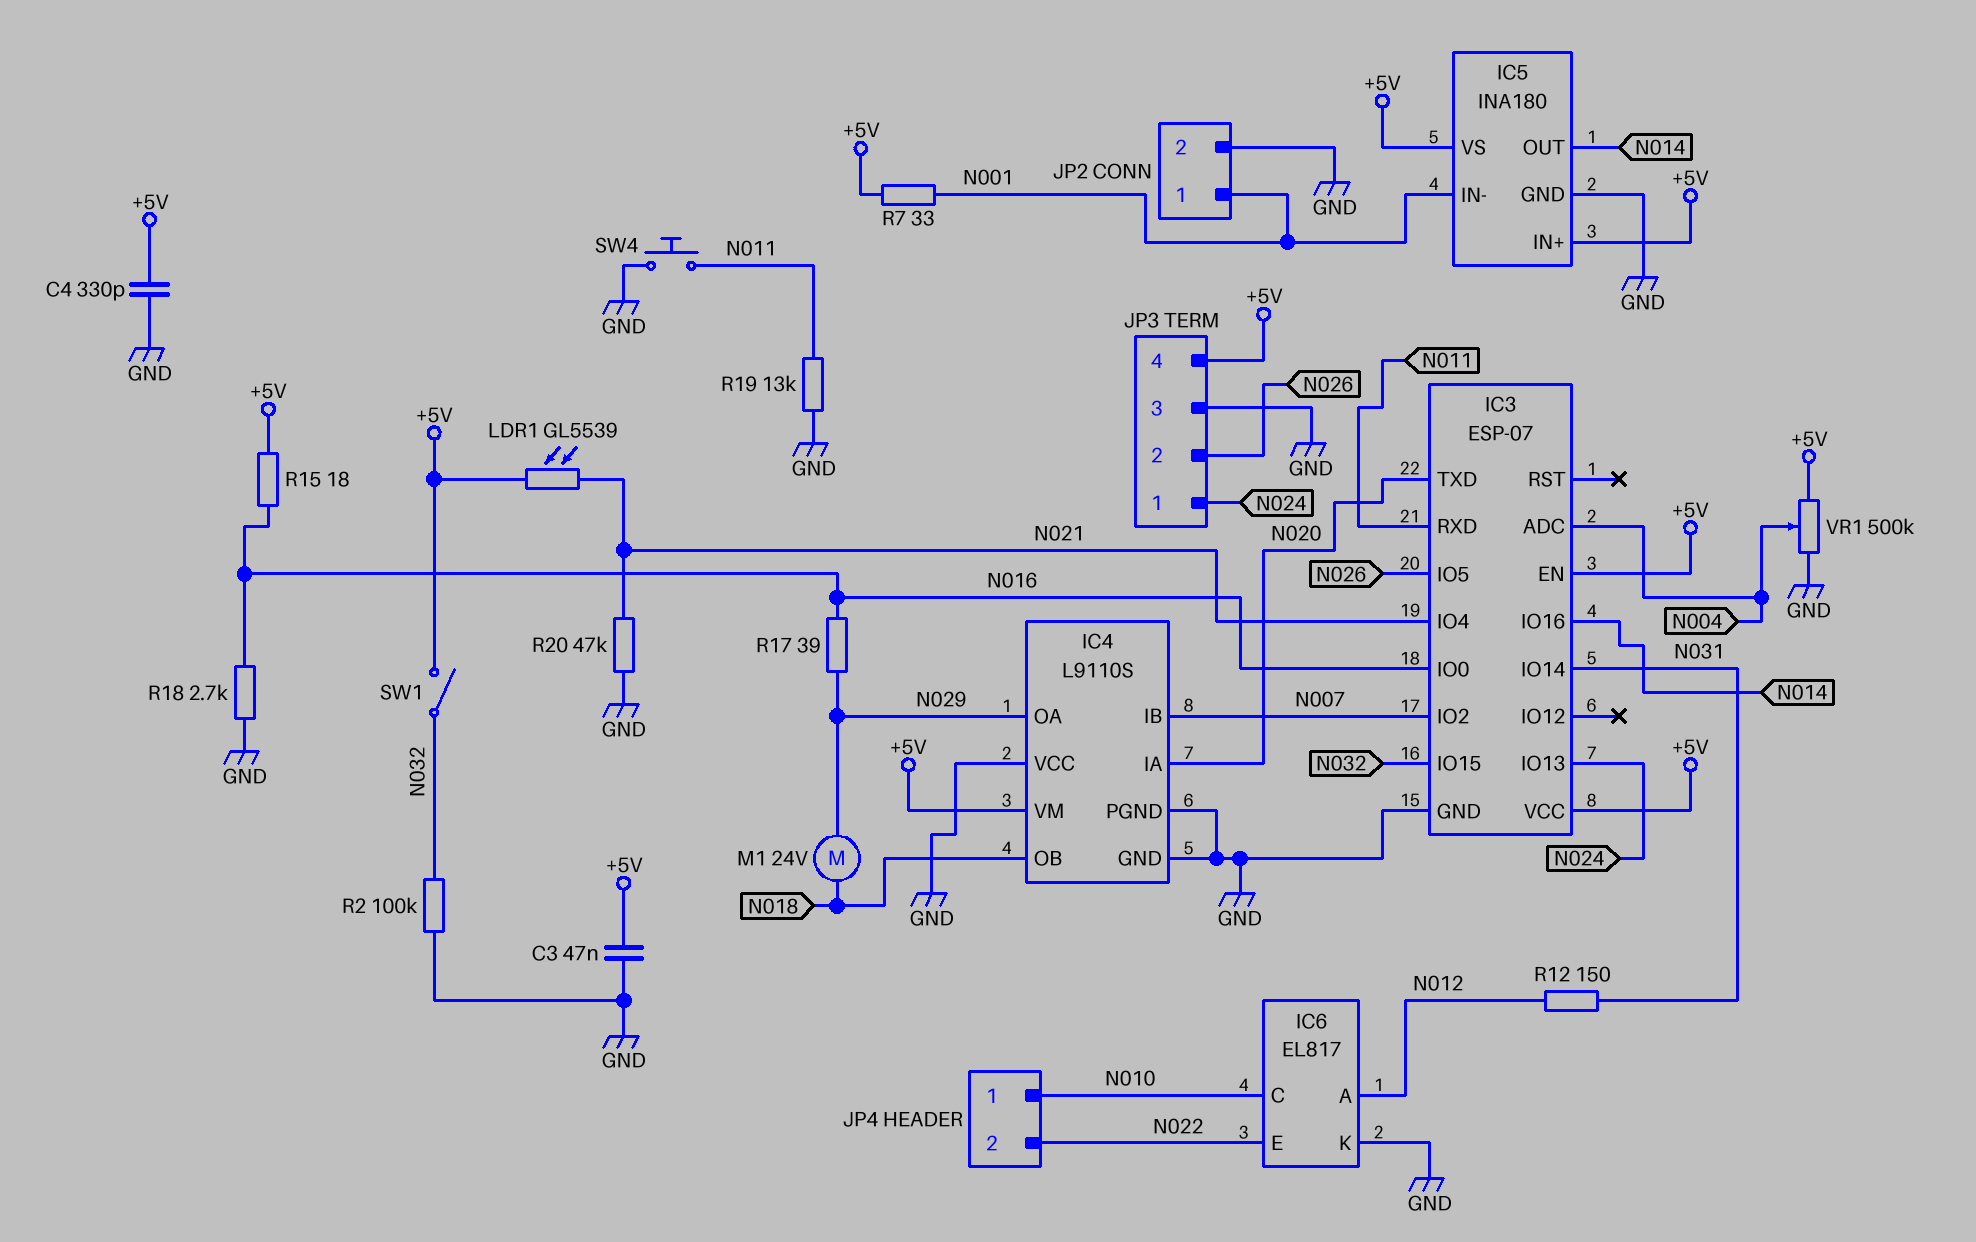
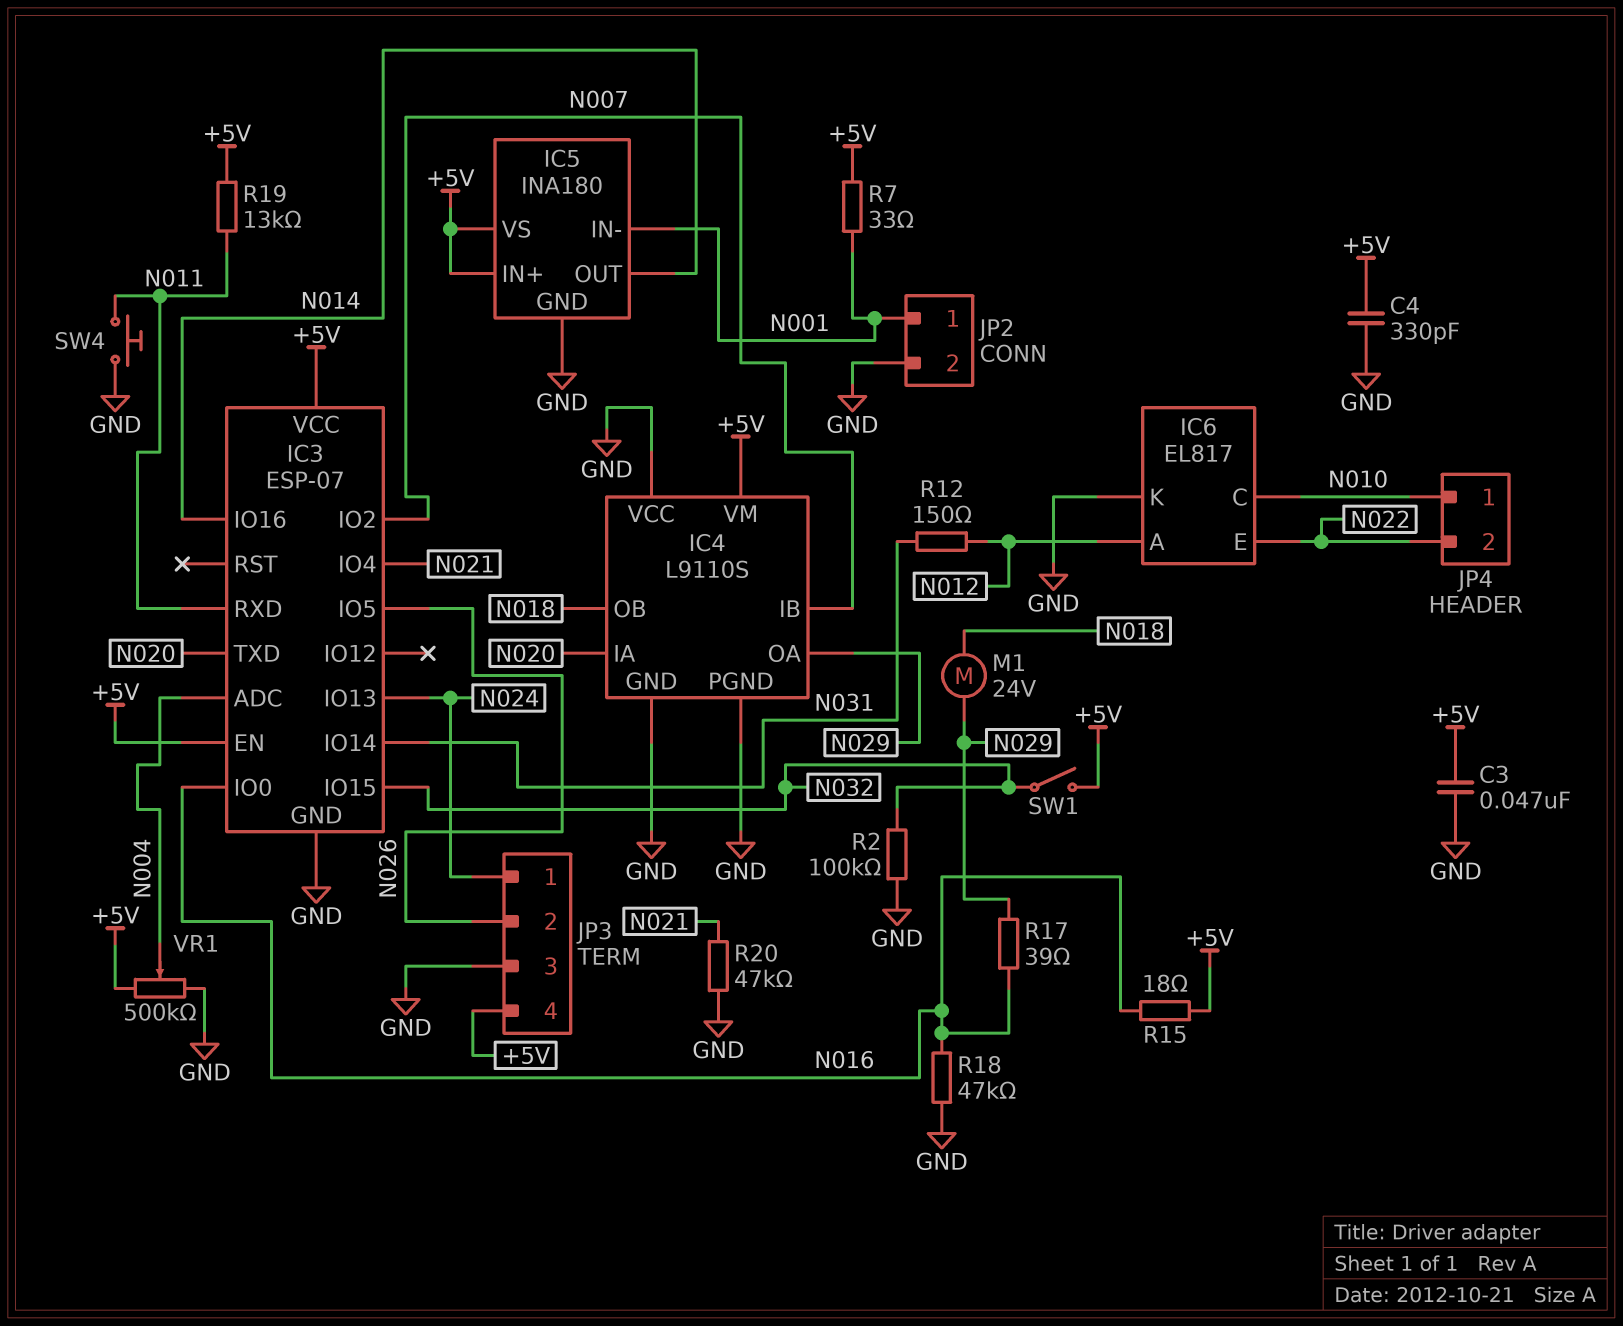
LDR1: GL5539 (+5V, N021) -> none
R18: 2.7k (GND, N016) -> 47k (GND, N016)
R19: 13k (GND, N011) -> 13k (+5V, N011)

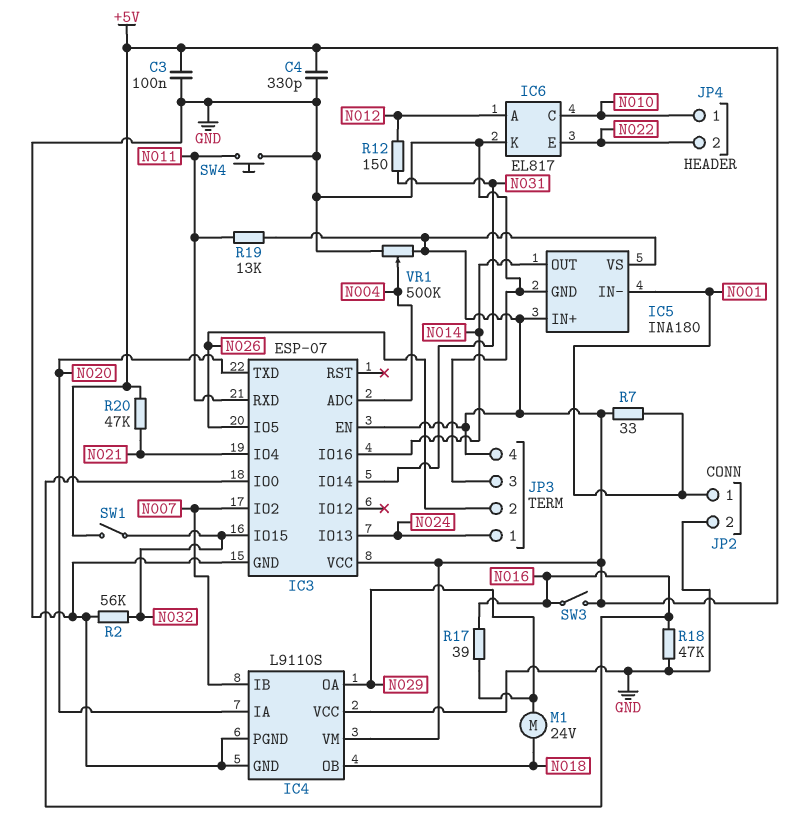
C3: 47nF (+5V, GND) -> 100nF (+5V, GND)
R2: 100k (GND, N032) -> 56k (GND, N032)
R15: 18 (+5V, N016) -> none
R20: 47k (GND, N021) -> 47k (+5V, N021)
SW3: none -> switch (+5V, N016)

